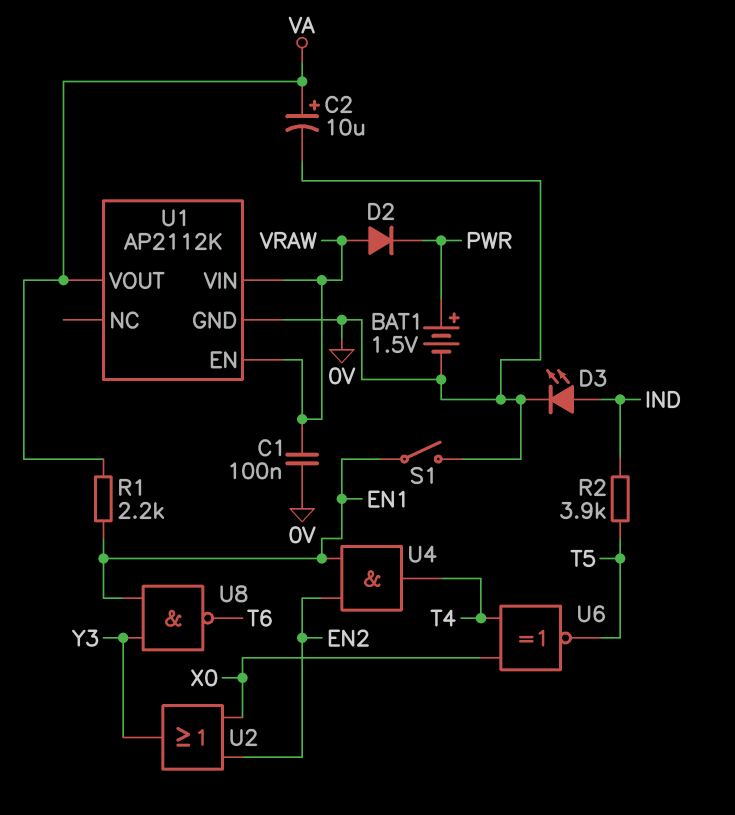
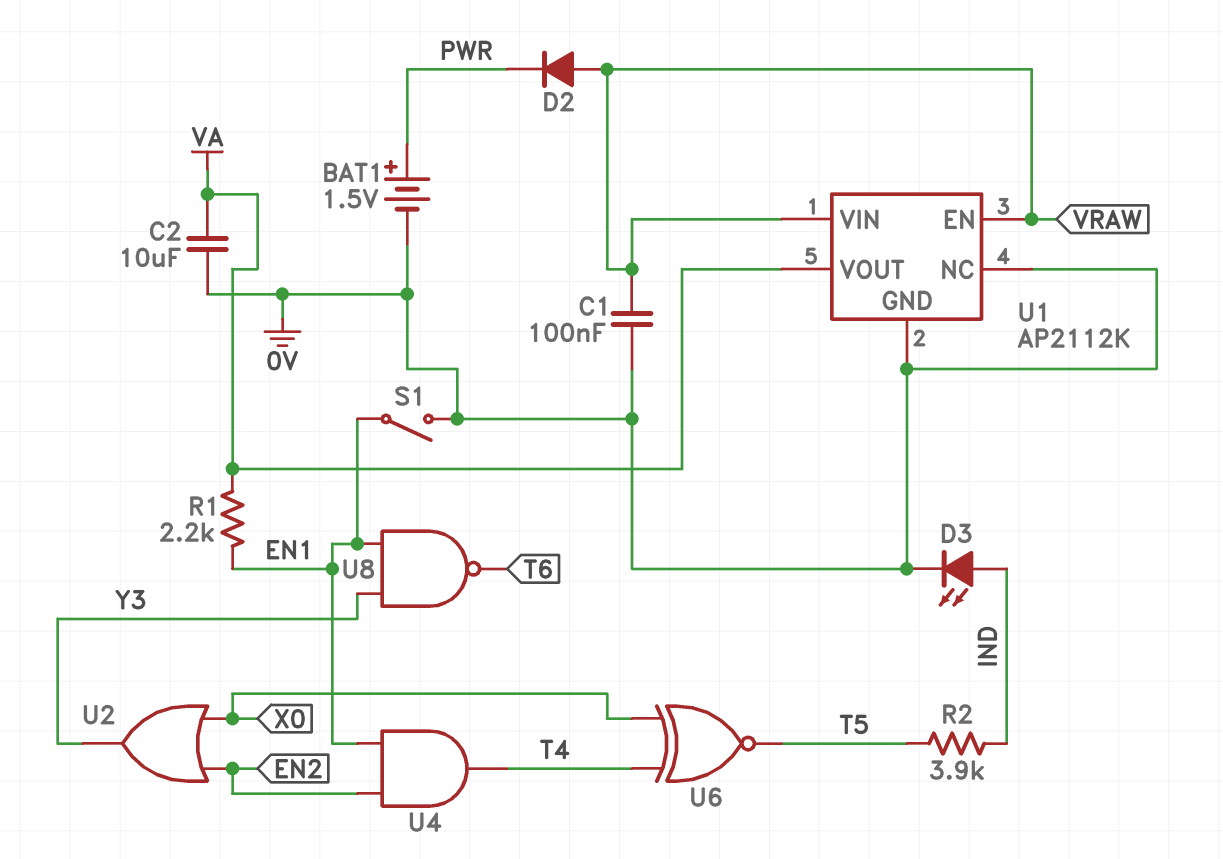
C2: 10uF (plus VA, minus 0V) -> 10uF (0V, VA)
U1 pin NC: none -> 0V

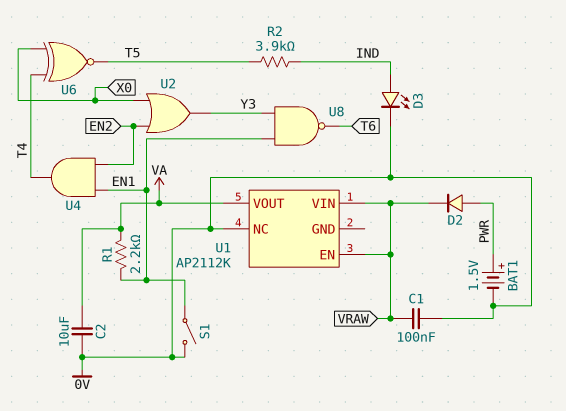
D2: diode (A VRAW, K PWR) -> diode (A PWR, K VRAW)
U1 pin GND: 0V -> none

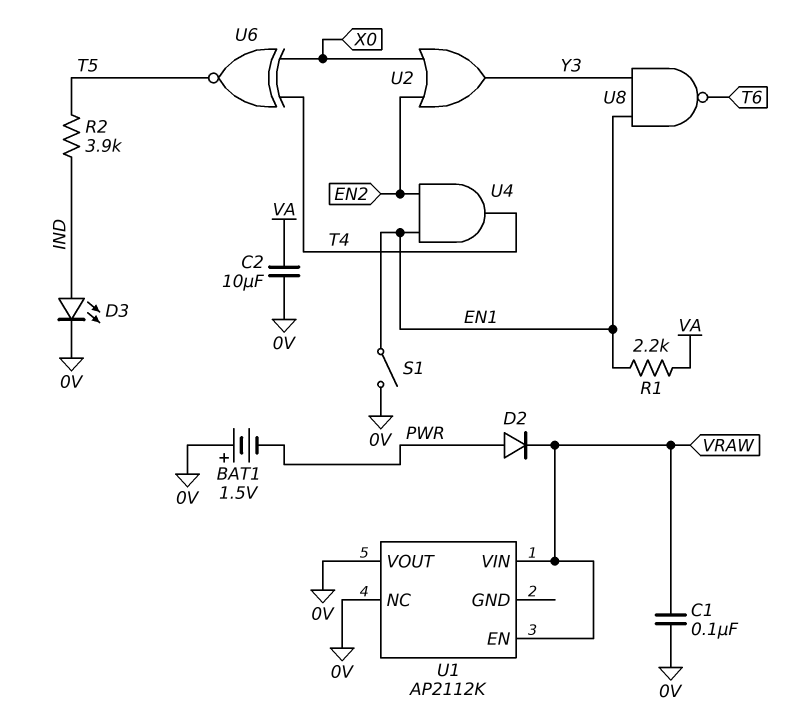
BAT1: 1.5V (plus PWR, minus 0V) -> 1.5V (plus 0V, minus PWR)
U1 pin VOUT: VA -> 0V

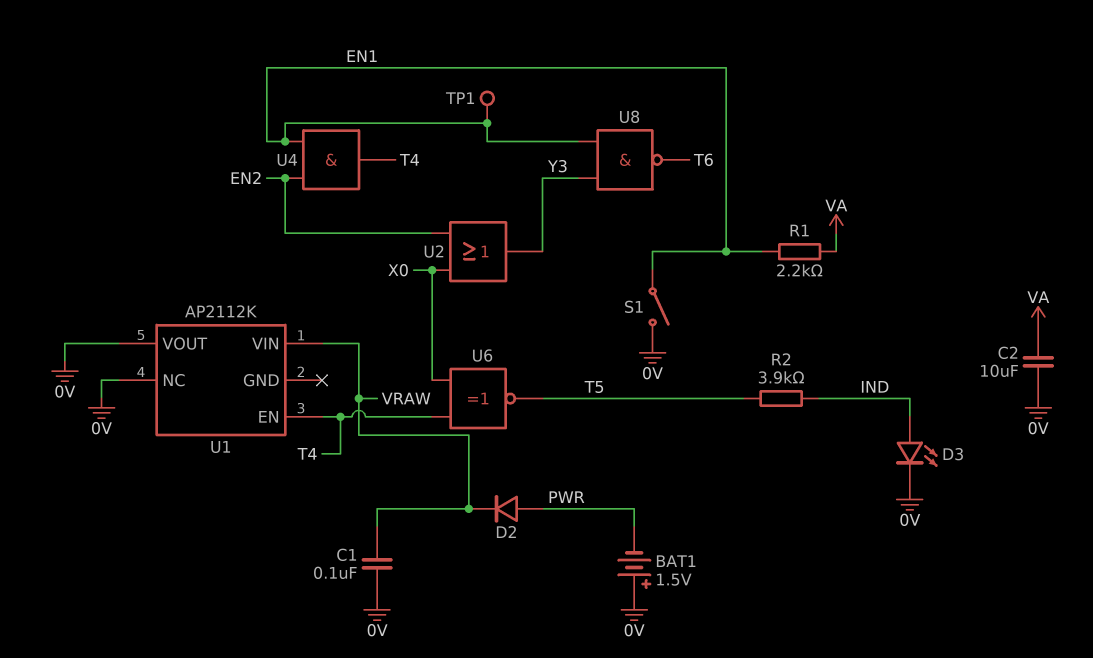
TP1: none -> test point (EN1)
U1 pin EN: VRAW -> T4

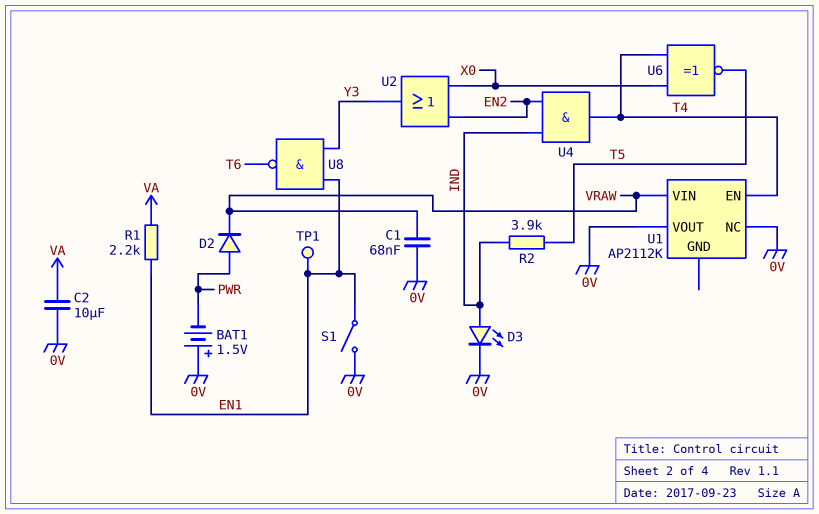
C1: 100nF (0V, VRAW) -> 68nF (0V, VRAW)
U4: AND (in EN1, in EN2, out T4) -> AND (in EN2, in IND, out T4)

